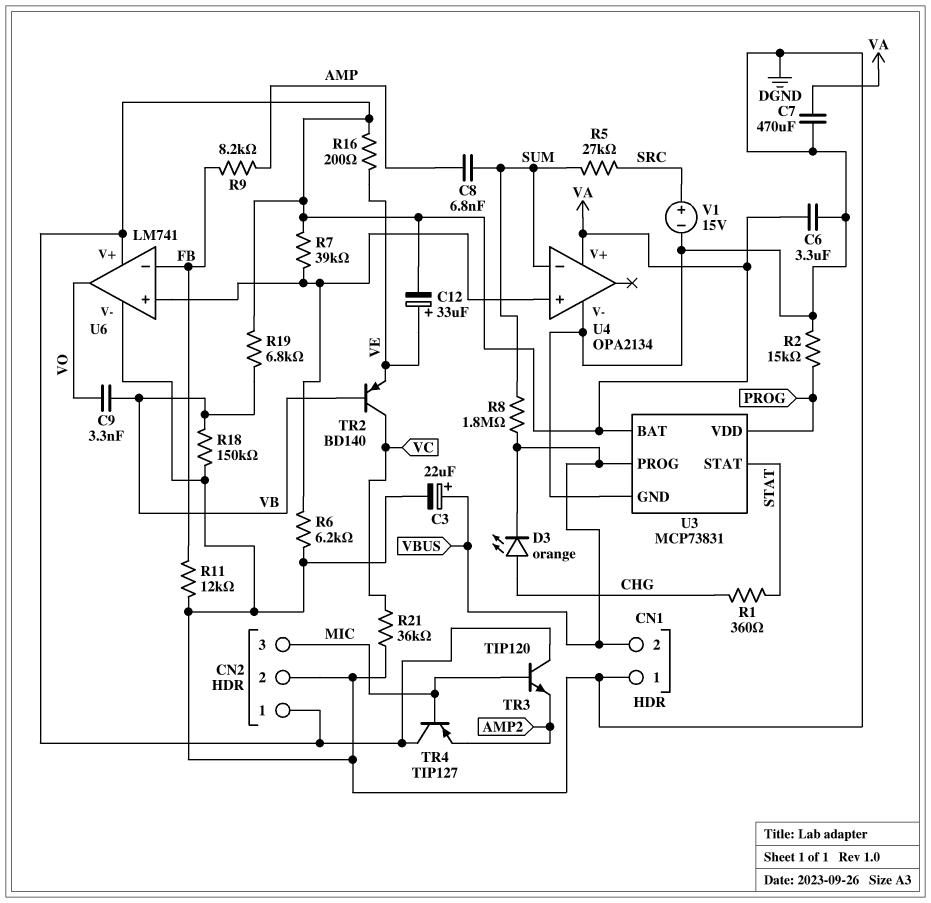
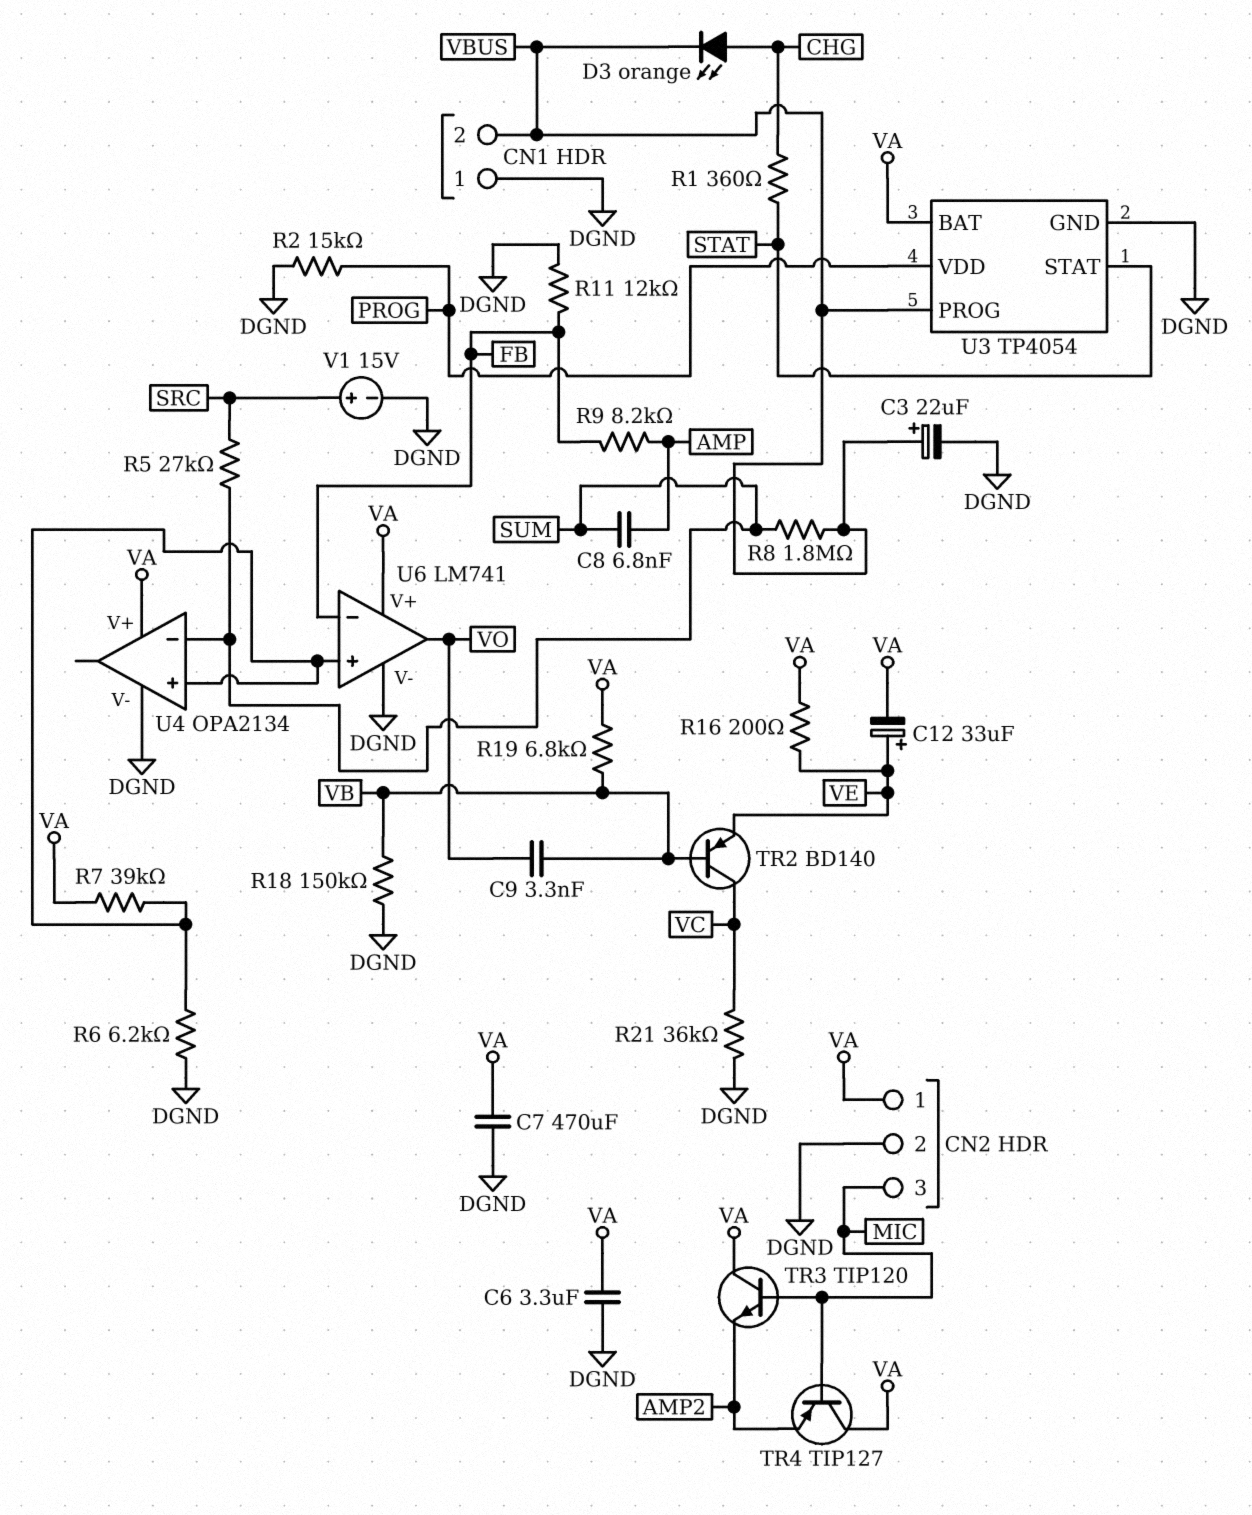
U3: MCP73831 -> TP4054

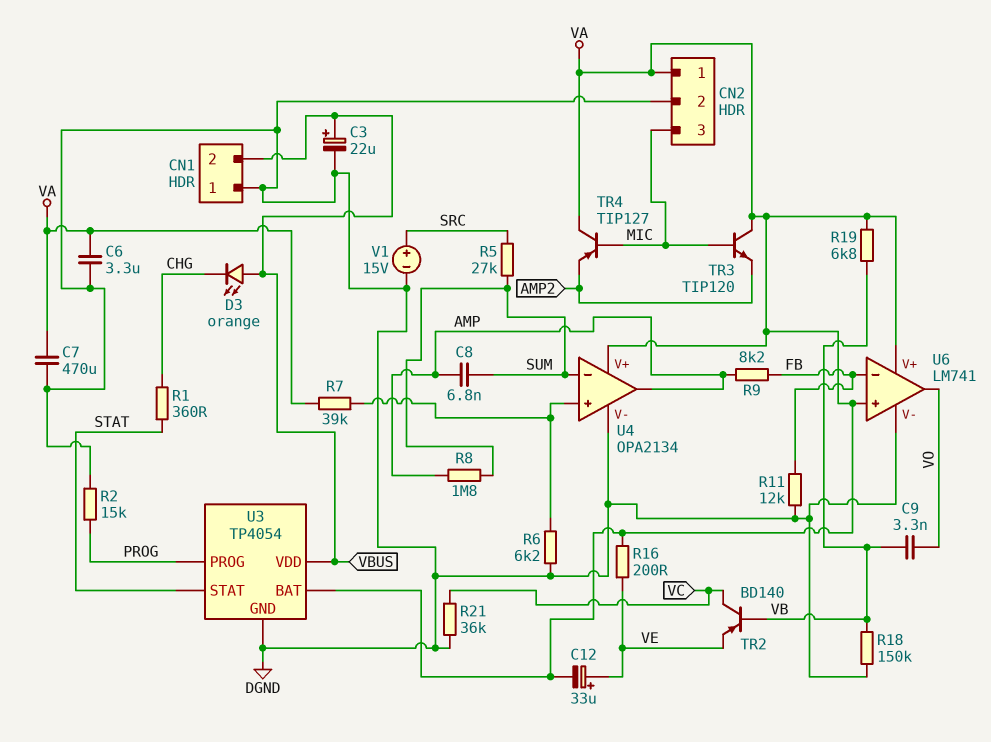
D3: LED orange (A CHG, K VBUS) -> LED orange (A VBUS, K CHG)
R8: 1.8M (SUM, VBUS) -> 1.8M (AMP, SUM)
U3 pin PROG: VBUS -> PROG
U3 pin VDD: PROG -> VBUS
U4 pin out: none -> AMP
U6 pin in+: U4/in+ -> VA

